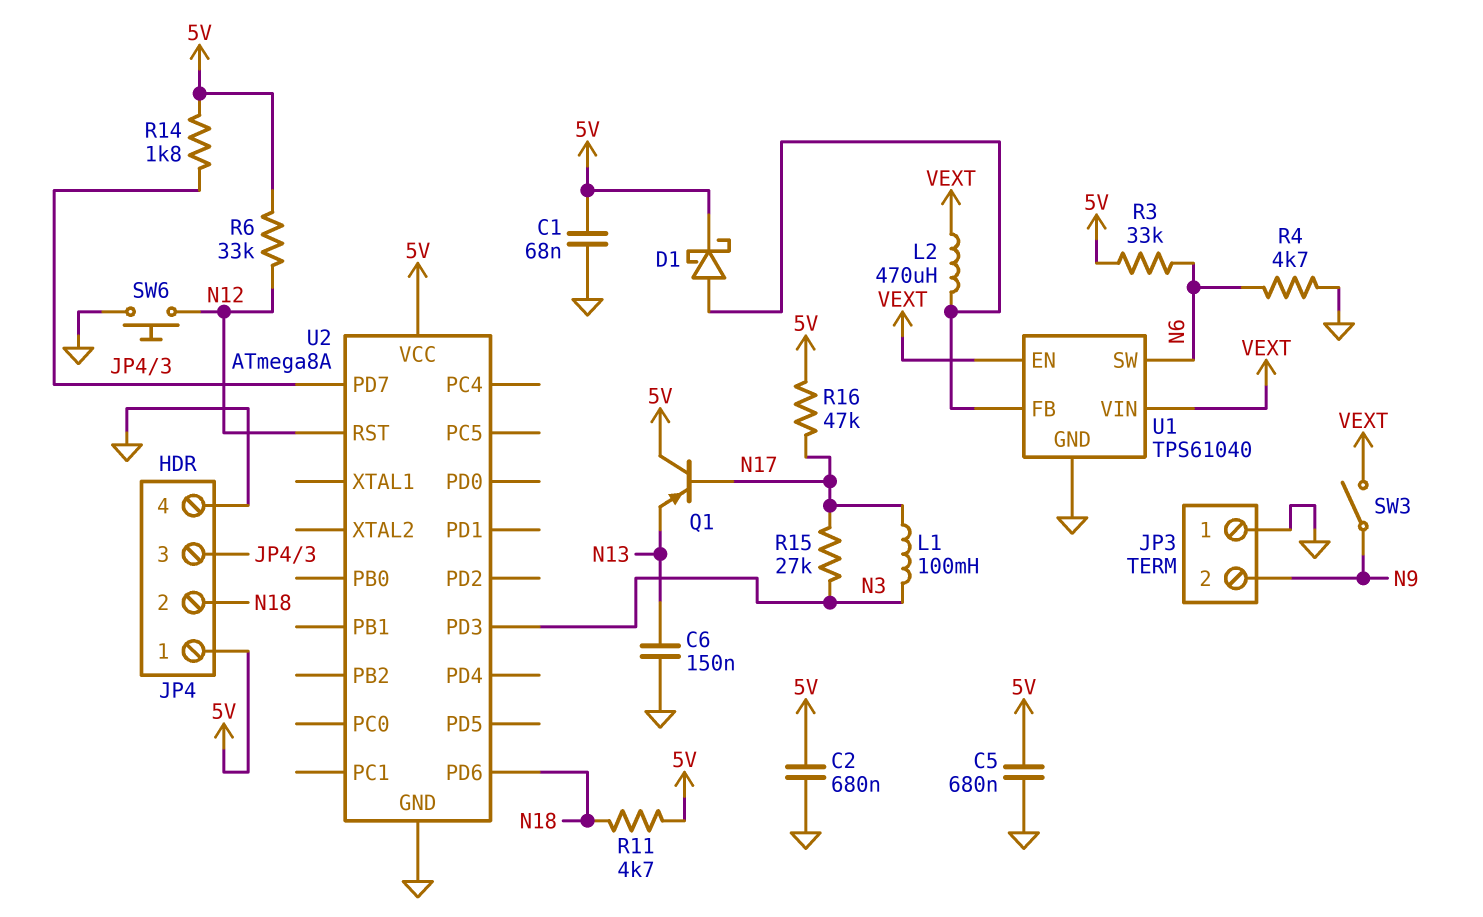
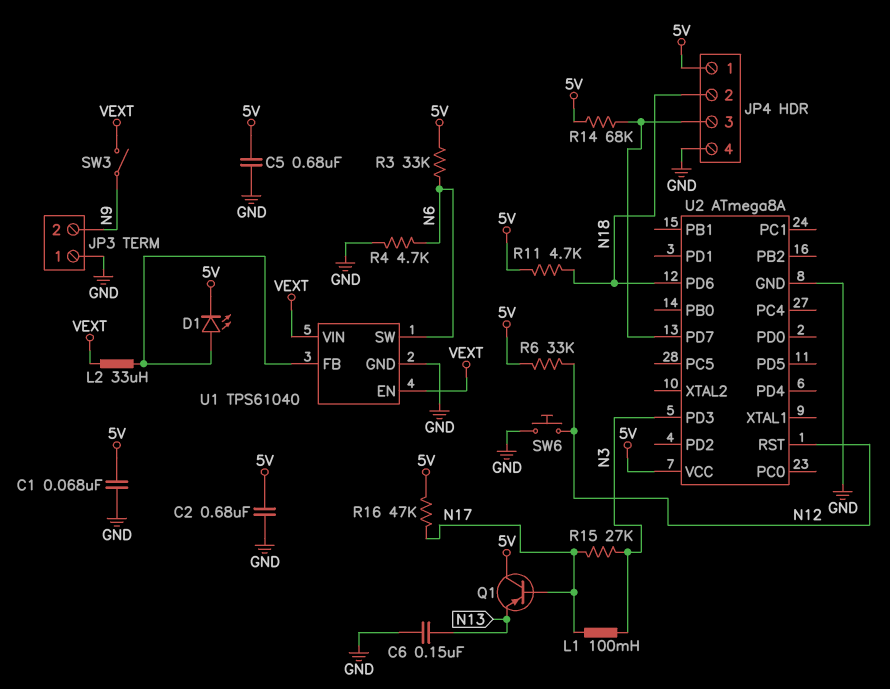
D1: schottky (A U1/FB, K 5V) -> LED (A U1/FB, K 5V)
L2: 470uH (U1/FB, VEXT) -> 33uH (U1/FB, VEXT)
R14: 1.8k (5V, JP4/3) -> 68k (5V, JP4/3)

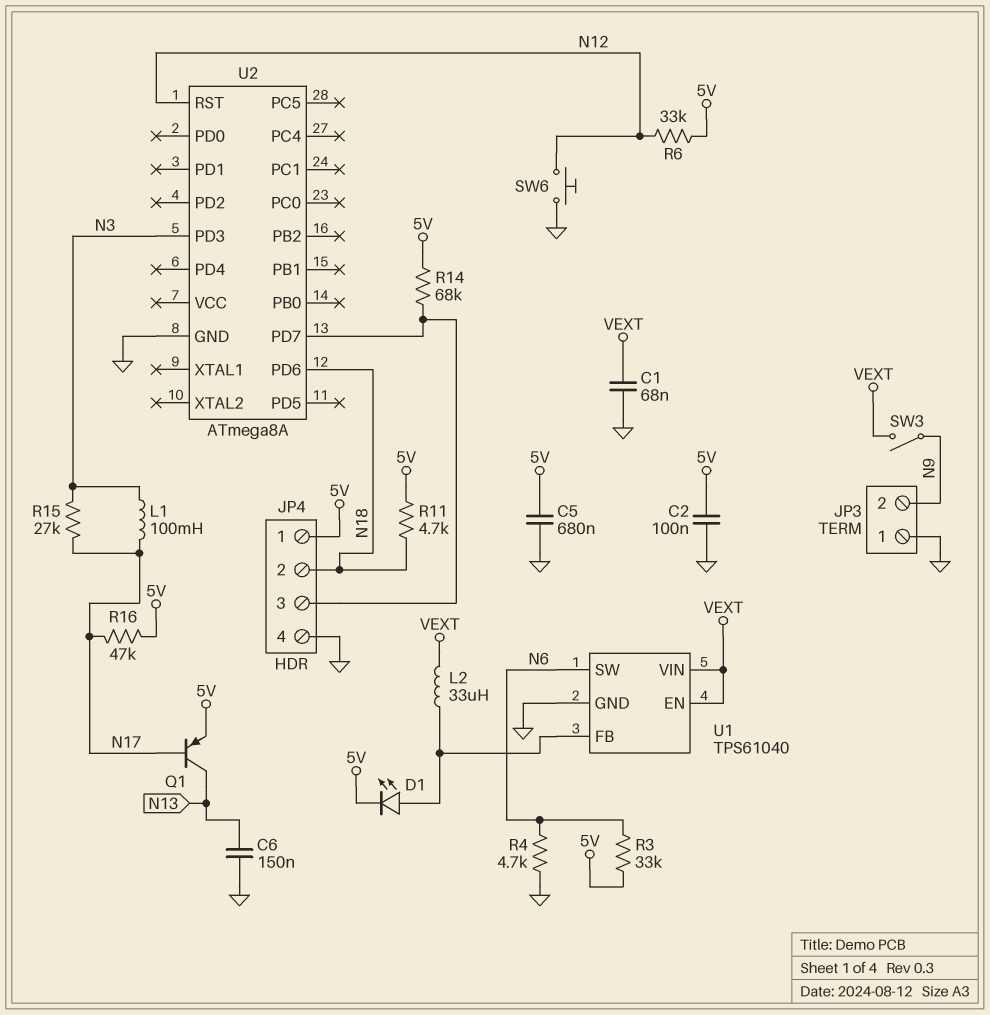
C1: 68nF (5V, GND) -> 68nF (GND, VEXT)
C2: 680nF (5V, GND) -> 100nF (5V, GND)
Q1: PNP (B N17, C 5V, E N13) -> PNP (B N17, C N13, E 5V)
U2 pin VCC: 5V -> none

